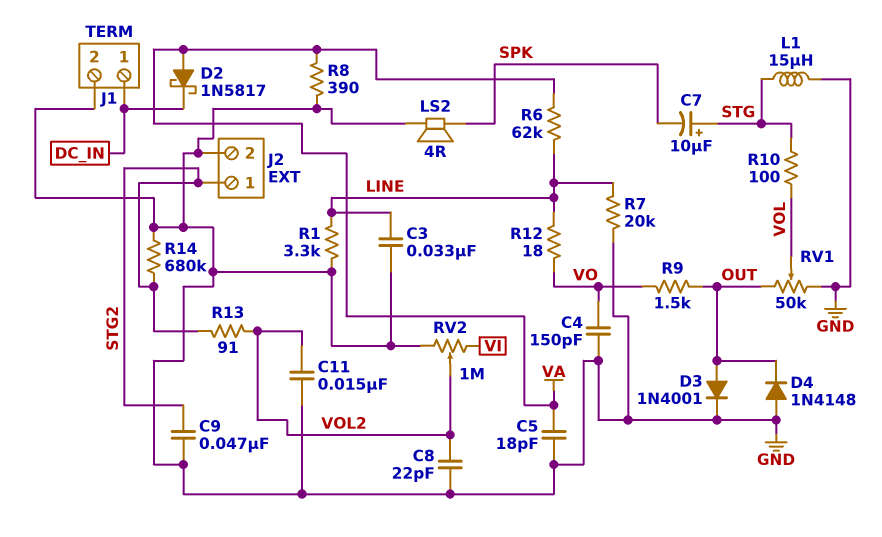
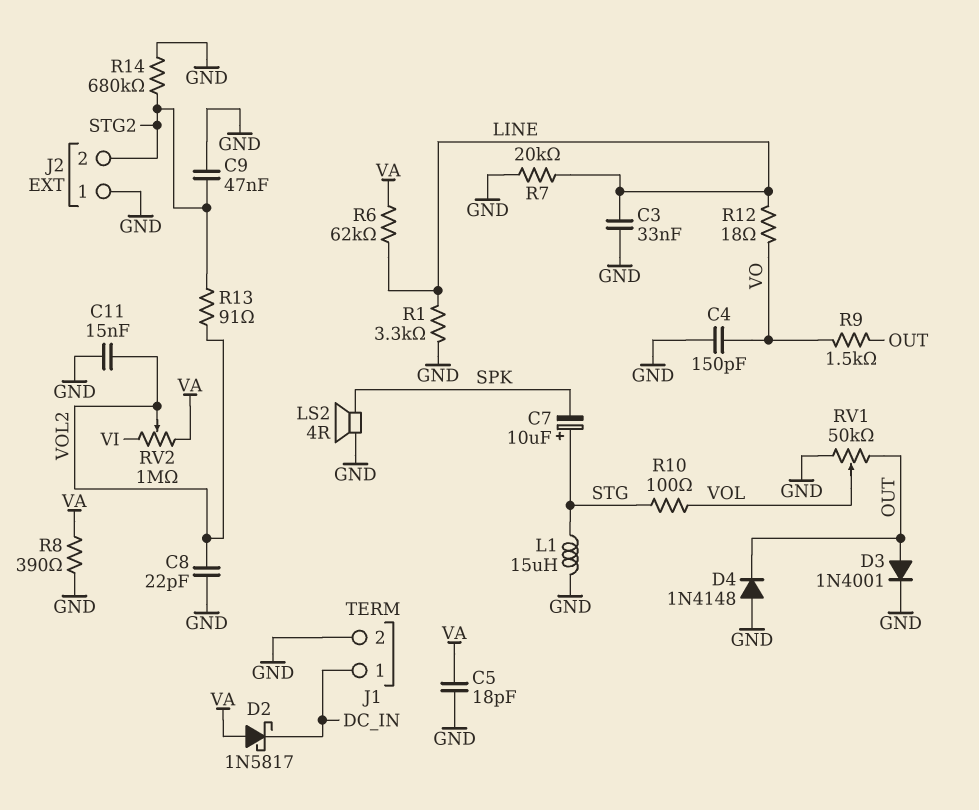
J2 pin 1: STG2 -> GND
J2 pin 2: GND -> STG2
RV2: 1M (GND, VI, wiper VOL2) -> 1M (VA, VI, wiper VOL2)

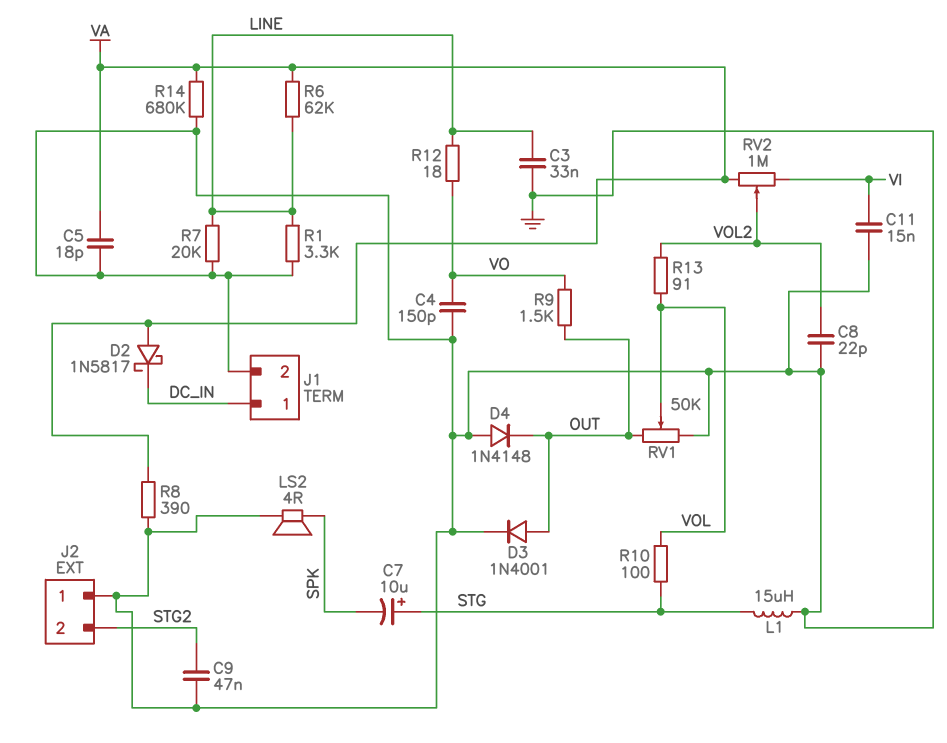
C11: 15nF (GND, VOL2) -> 15nF (GND, VI)
R13: 91 (STG2, VOL2) -> 91 (VOL, VOL2)
R14: 680k (GND, STG2) -> 680k (GND, VA)

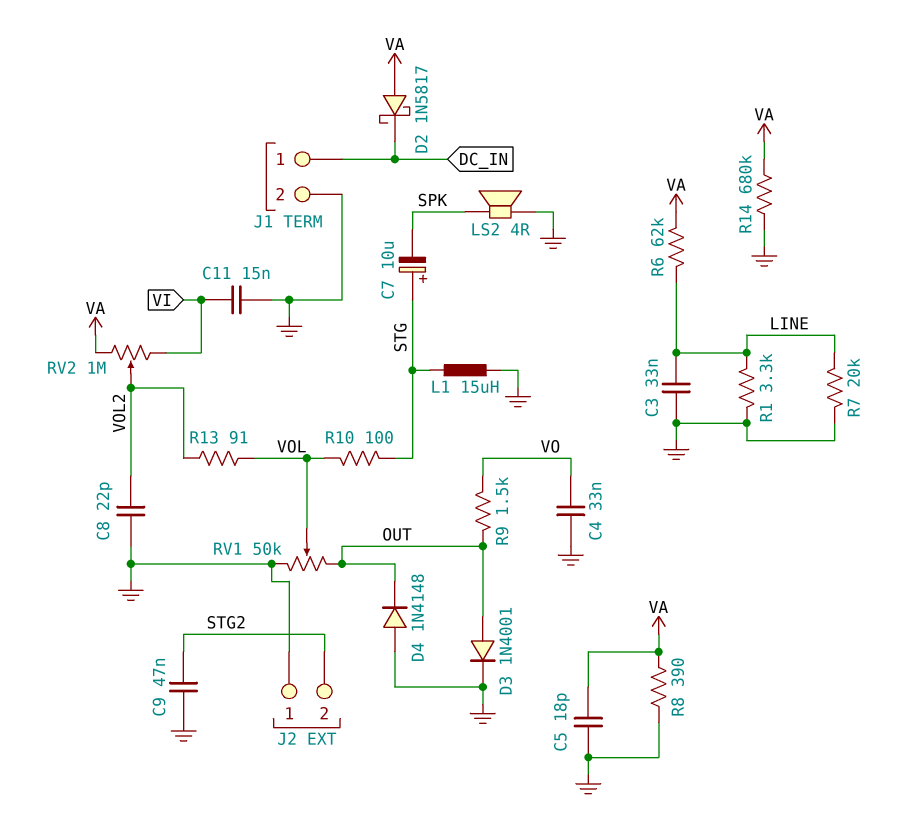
C4: 150pF (GND, VO) -> 33nF (GND, VO)
R12: 18 (LINE, VO) -> none

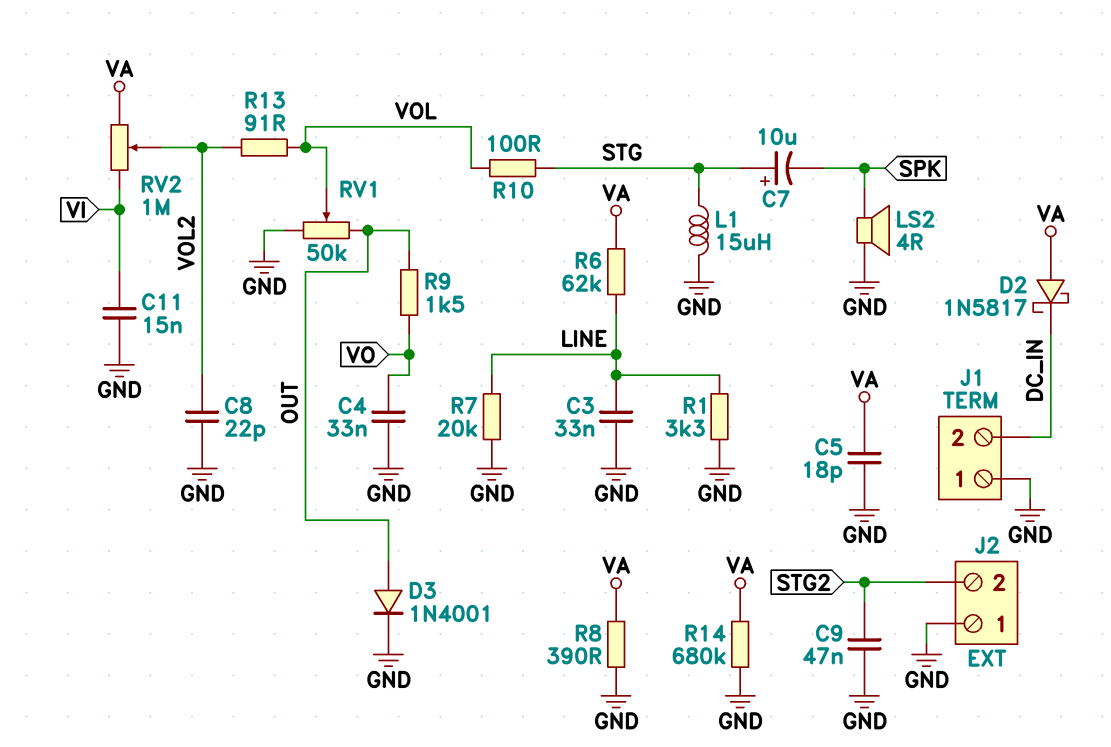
D4: diode 1N4148 (A GND, K OUT) -> none
J1 pin 1: DC_IN -> GND
J1 pin 2: GND -> DC_IN

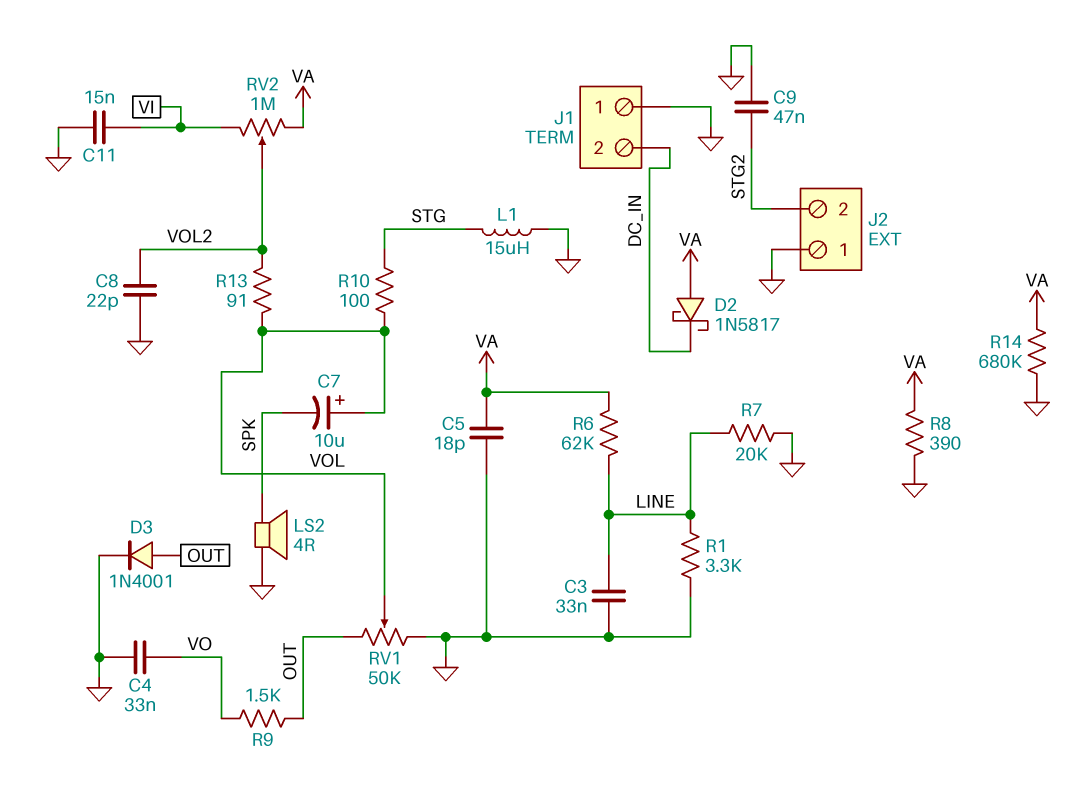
C7: 10uF (plus STG, minus SPK) -> 10uF (plus VOL, minus SPK)

